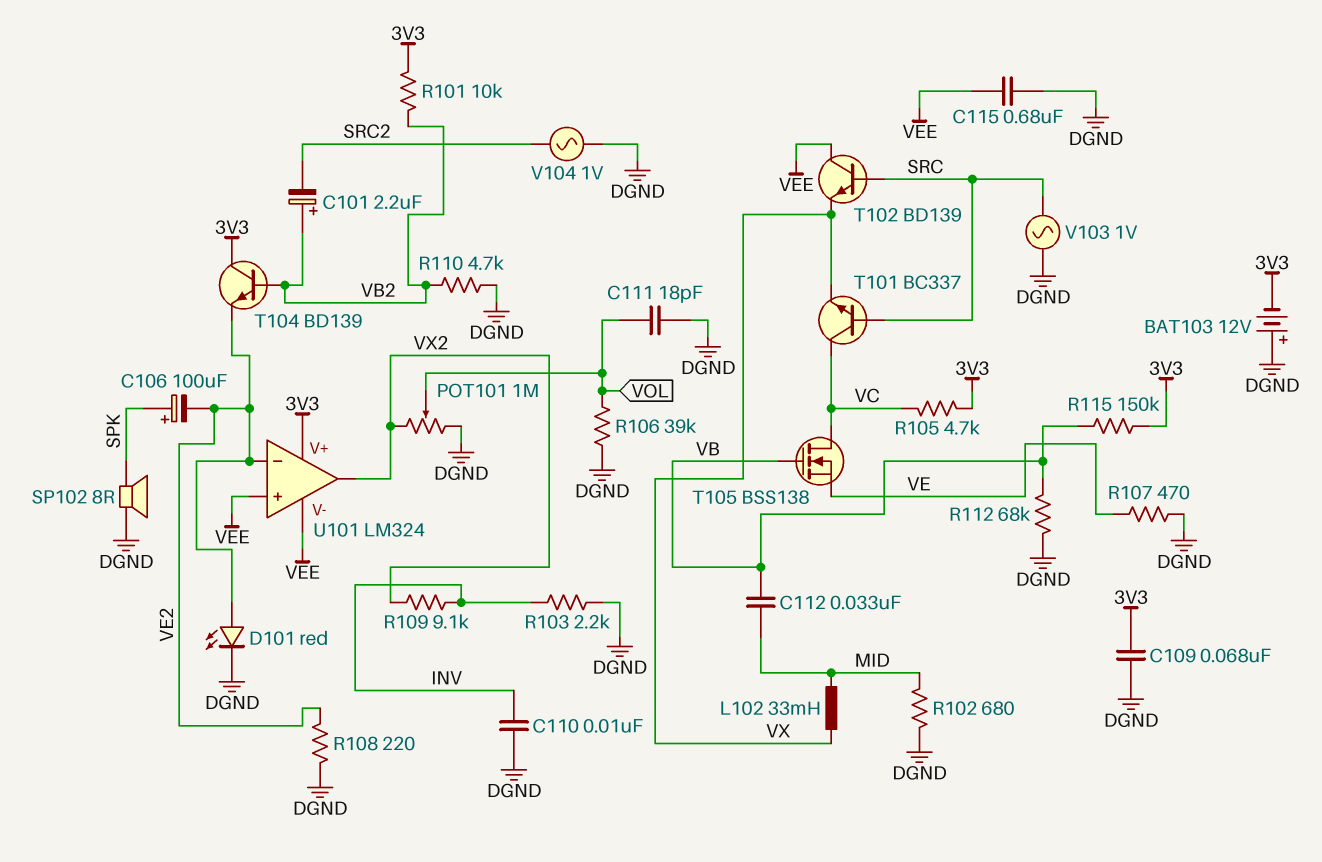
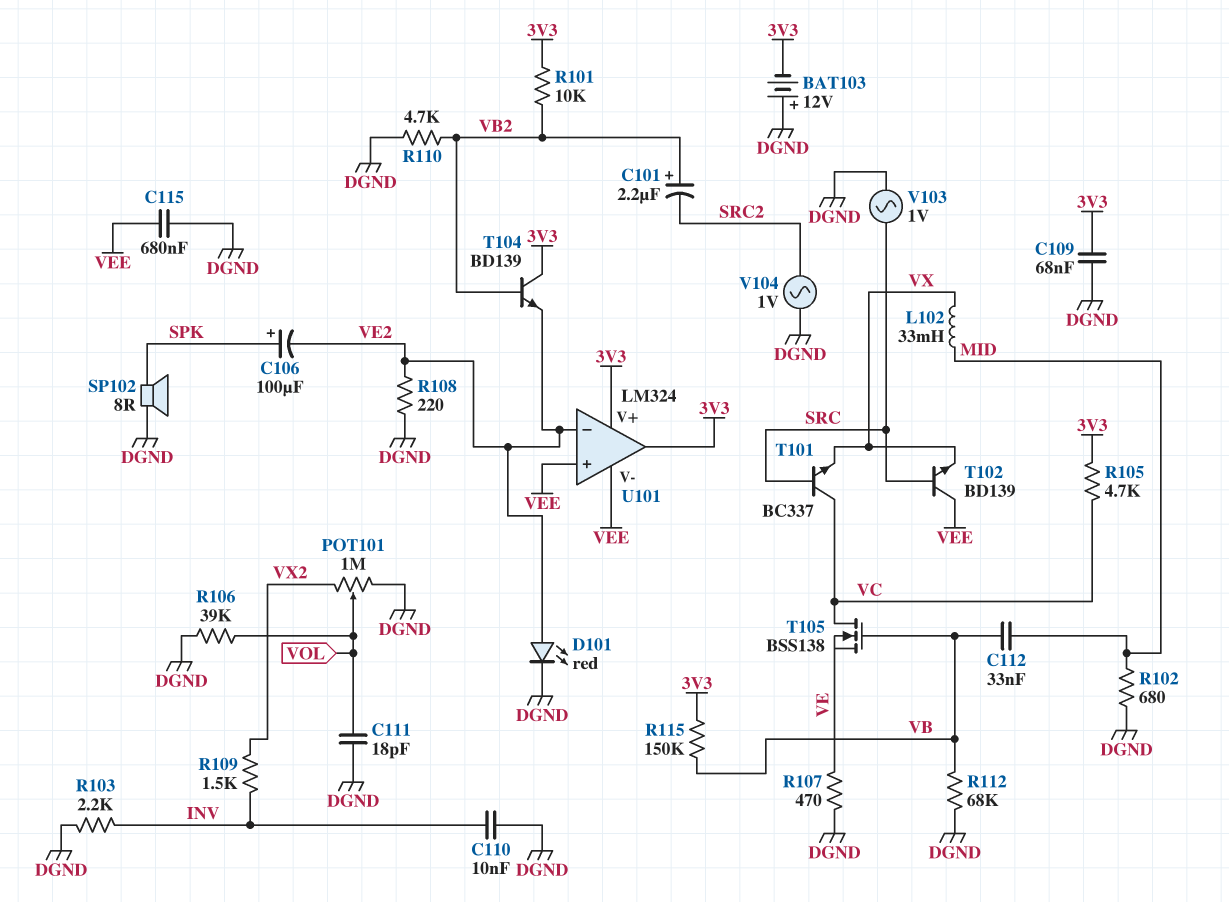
R109: 9.1k (INV, VX2) -> 1.5k (INV, VX2)
U101 pin out: VX2 -> 3V3

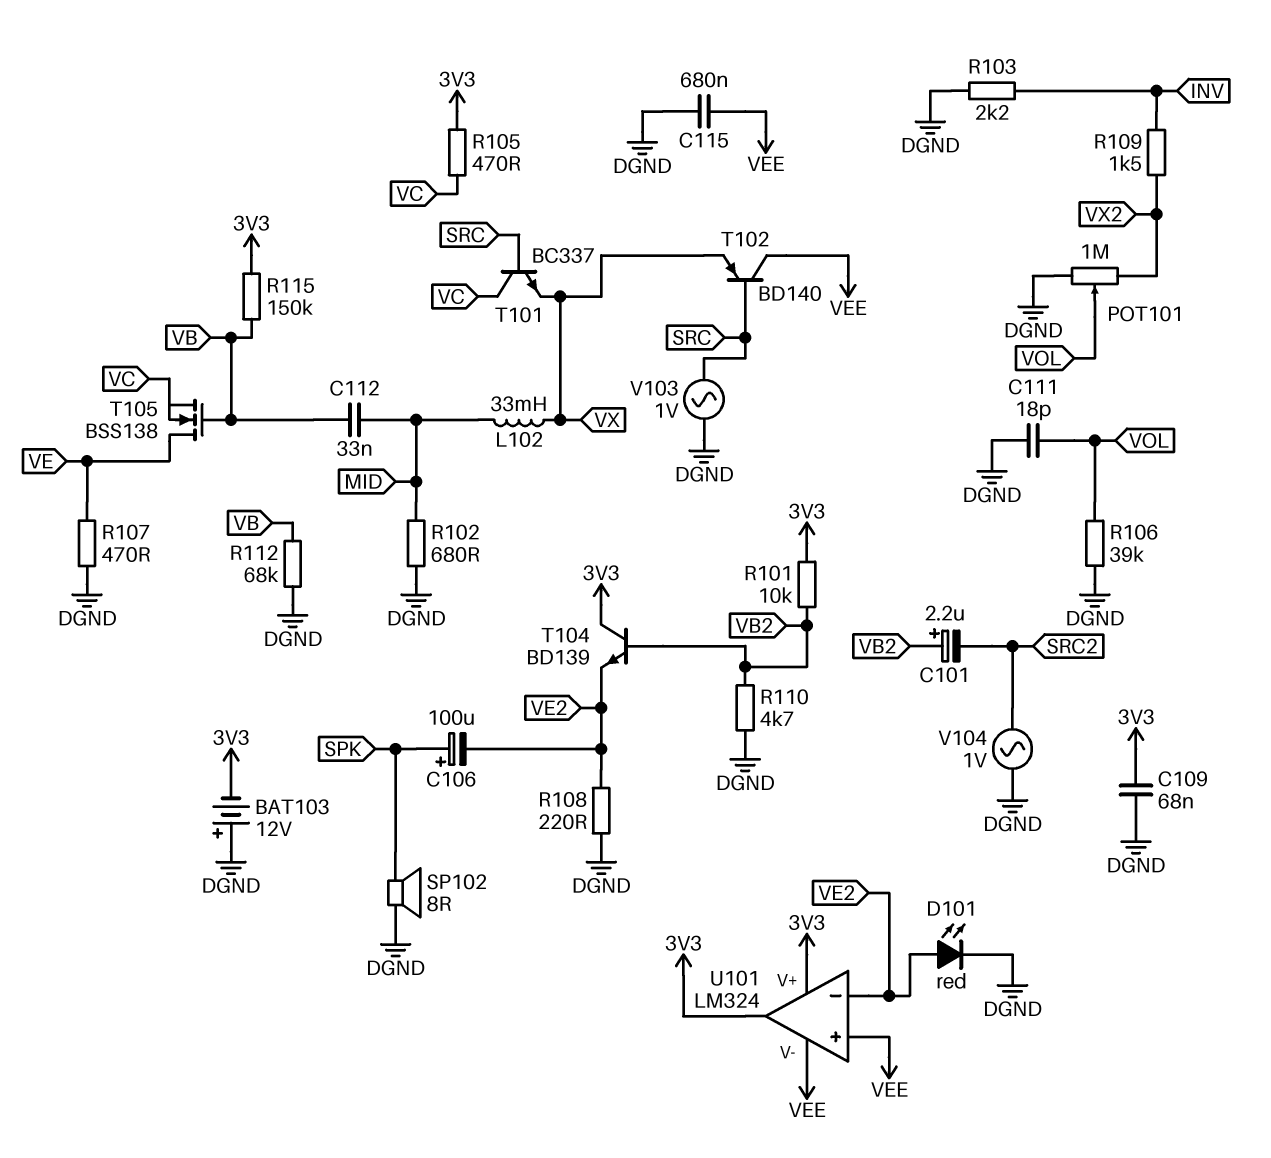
C110: 10nF (DGND, INV) -> none
R105: 4.7k (3V3, VC) -> 470 (3V3, VC)
T102: NPN BD139 (B SRC, C VEE, E VX) -> PNP BD140 (B SRC, C VEE, E VX)
T105: NMOS BSS138 (G VB, D VC, S VE) -> NMOS BSS138 (G VB, D VE, S VC)

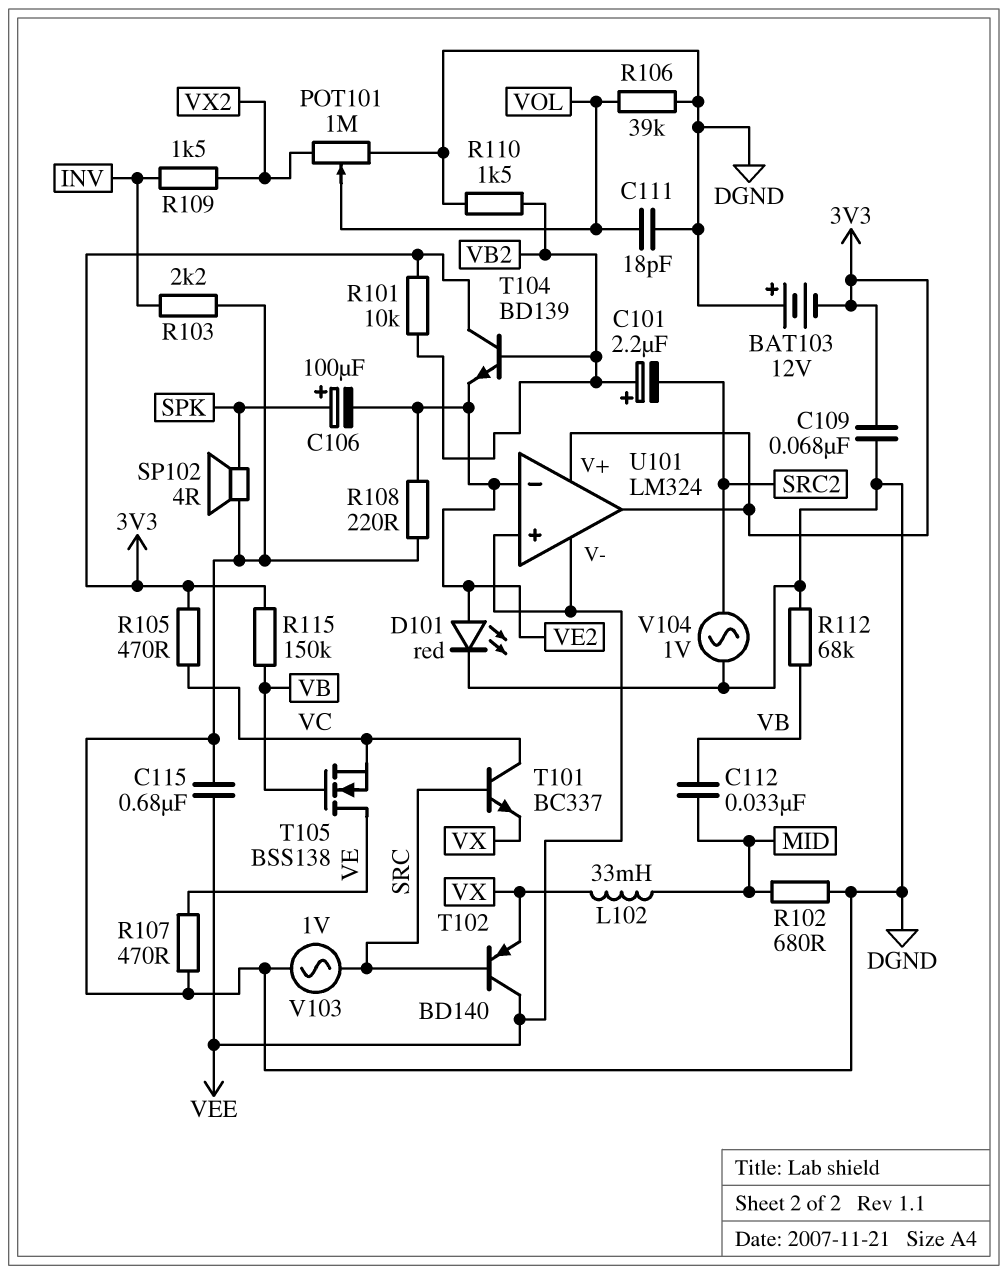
R110: 4.7k (DGND, VB2) -> 1.5k (DGND, VB2)
SP102: speaker 8R (DGND, SPK) -> speaker 4R (DGND, SPK)

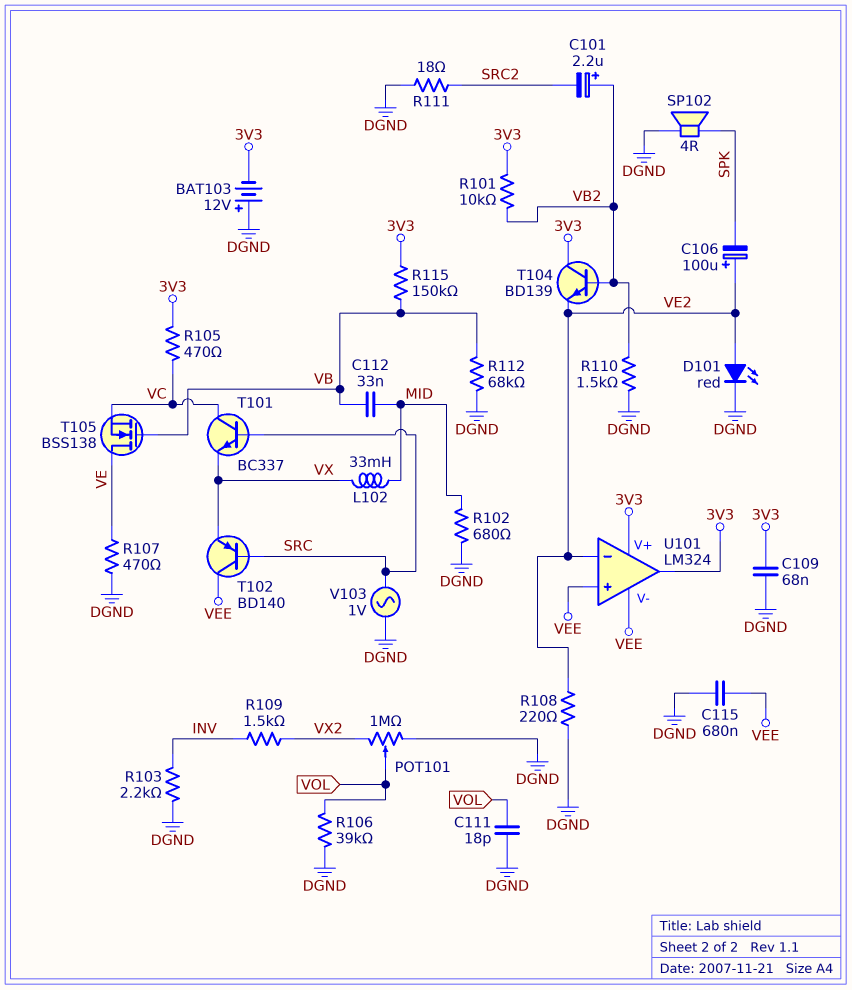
C106: 100uF (plus SPK, minus VE2) -> 100uF (plus VE2, minus SPK)
R111: none -> 18 (DGND, SRC2)
V104: AC 1V (DGND, SRC2) -> none

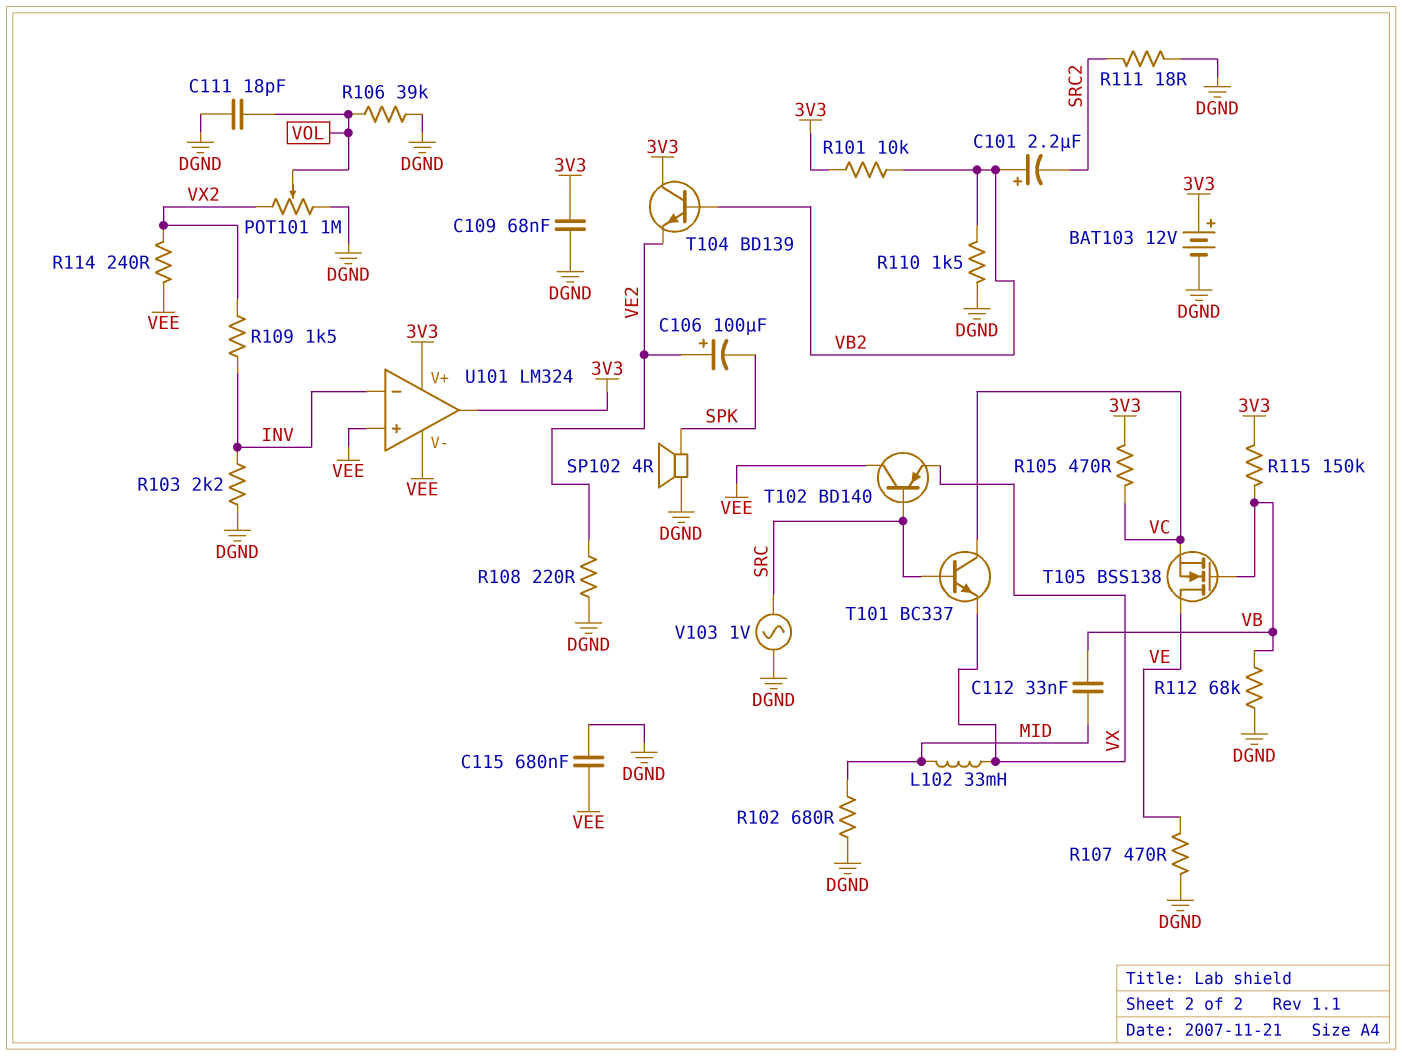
BAT103: 12V (plus DGND, minus 3V3) -> 12V (plus 3V3, minus DGND)
D101: LED red (A VE2, K DGND) -> none
R114: none -> 240 (VEE, VX2)
U101 pin in-: VE2 -> INV

